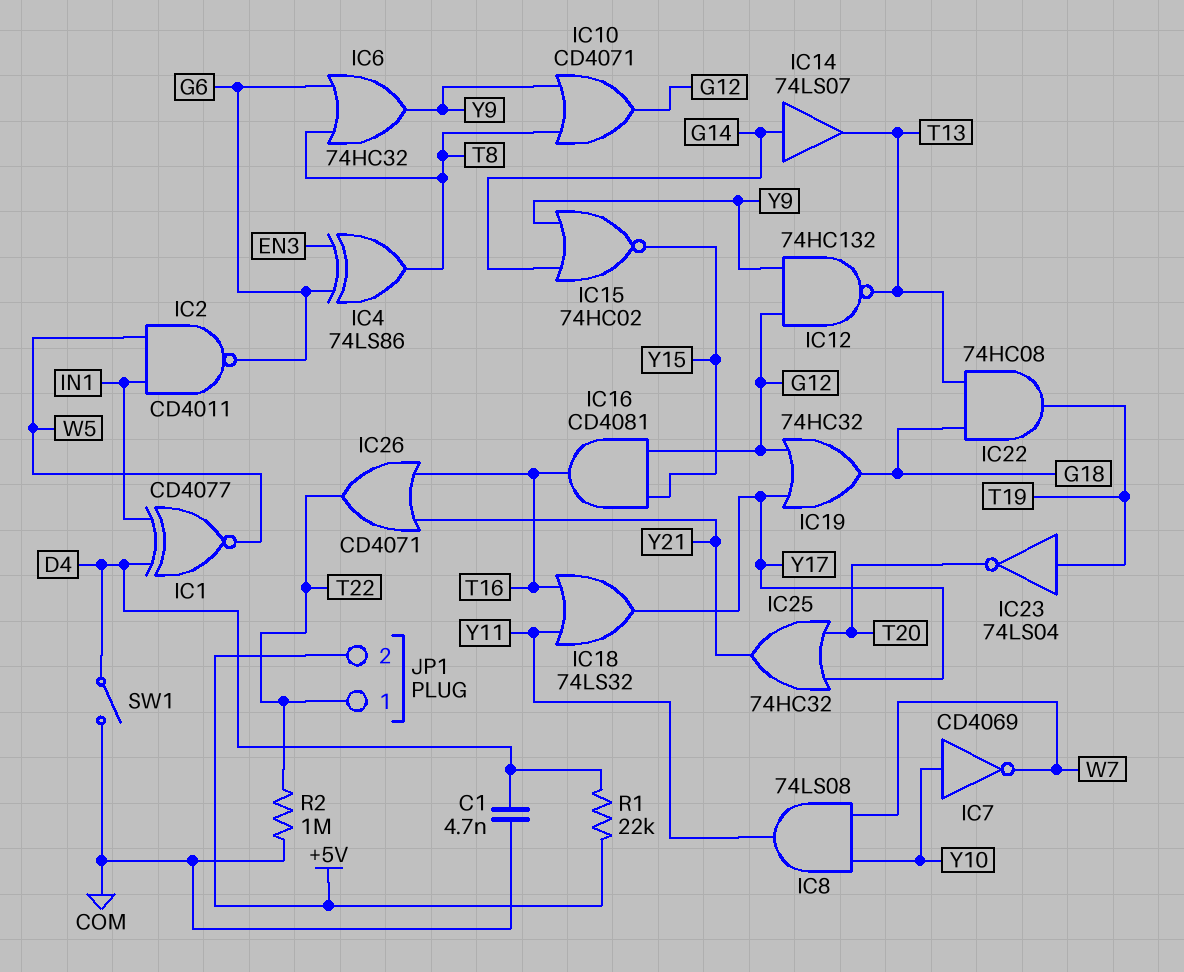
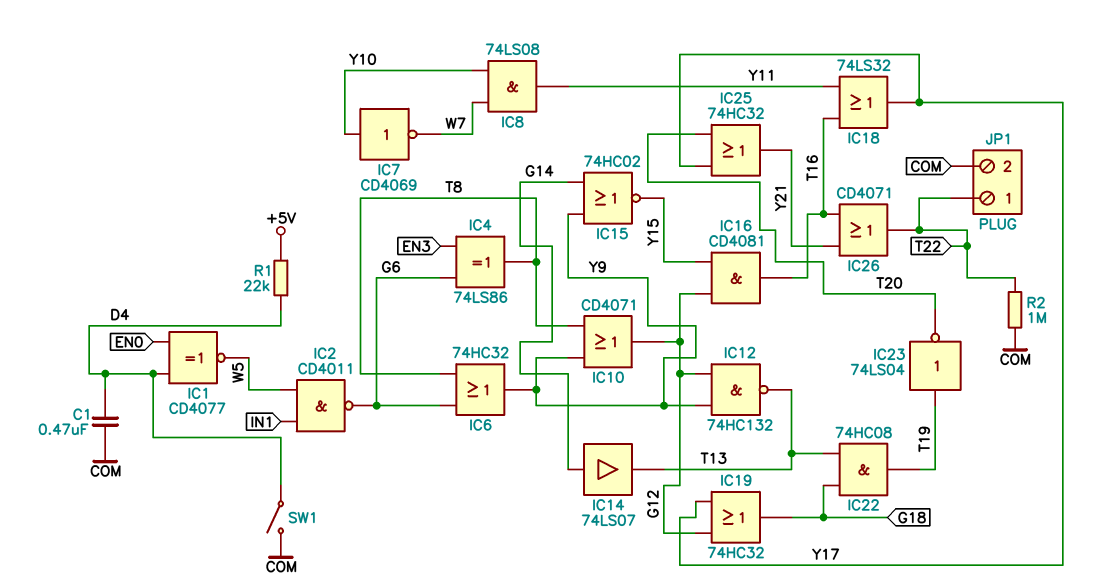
C1: 4.7nF (COM, D4) -> 470nF (COM, D4)
IC1: XNOR CD4077 (in D4, in IN1, out W5) -> XNOR CD4077 (in D4, in EN0, out W5)
JP1 pin 2: +5V -> COM

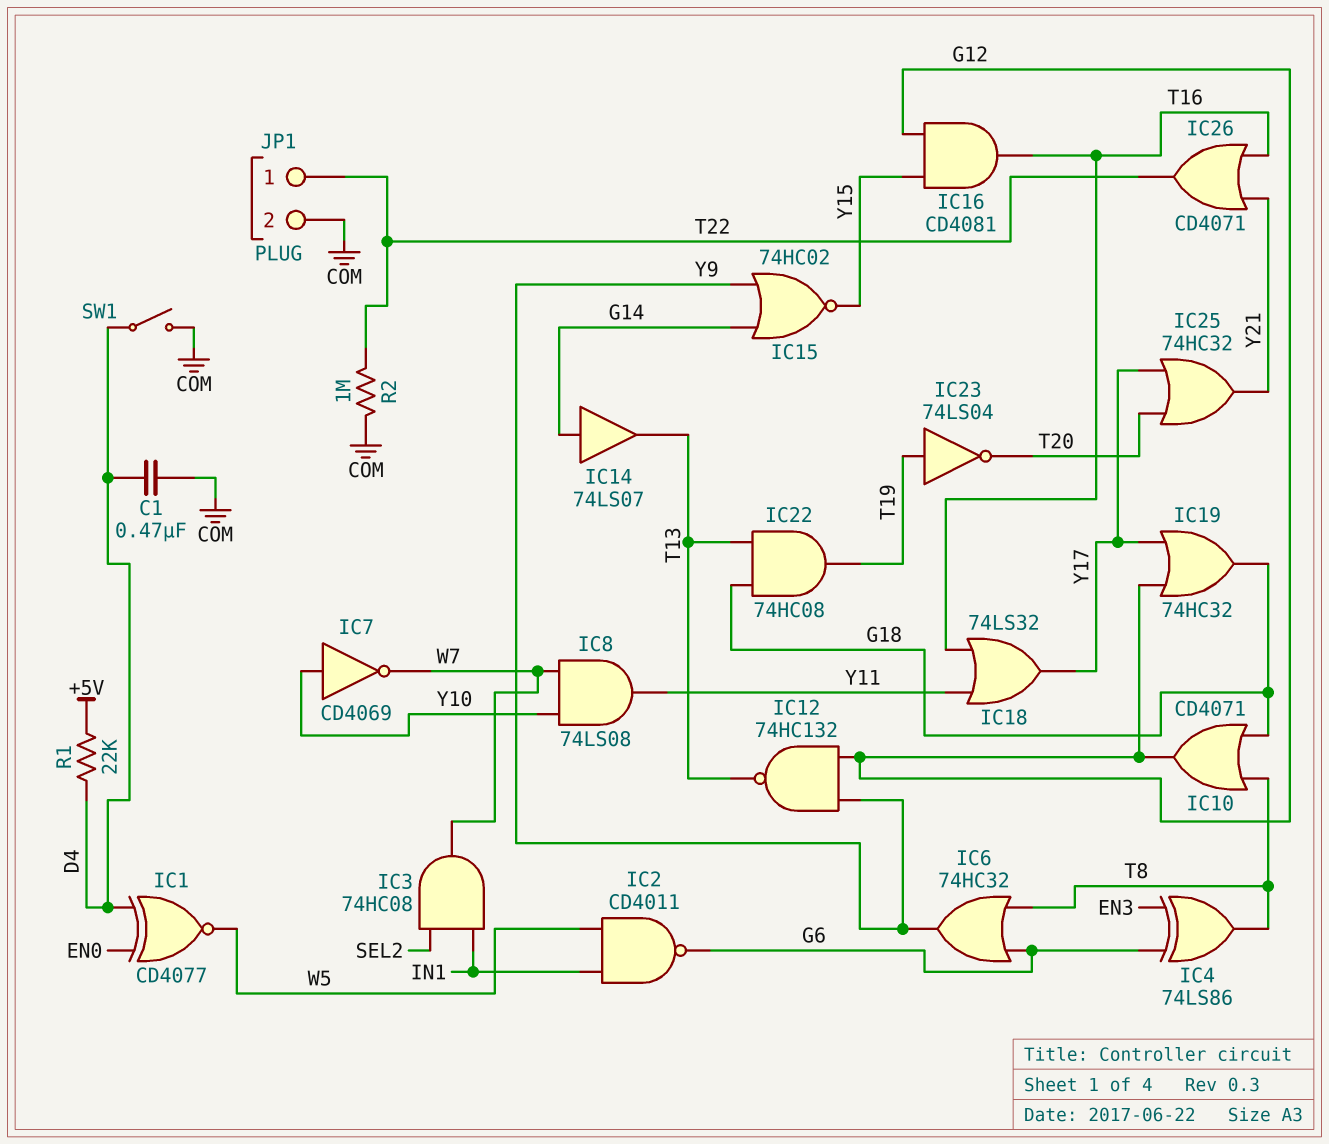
IC3: none -> AND 74HC08 (in IN1, in SEL2, out W7)
IC10: OR CD4071 (in T8, in Y9, out G12) -> OR CD4071 (in G18, in T8, out G12)

